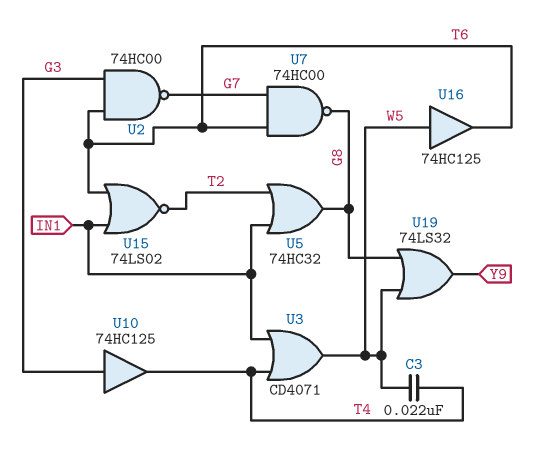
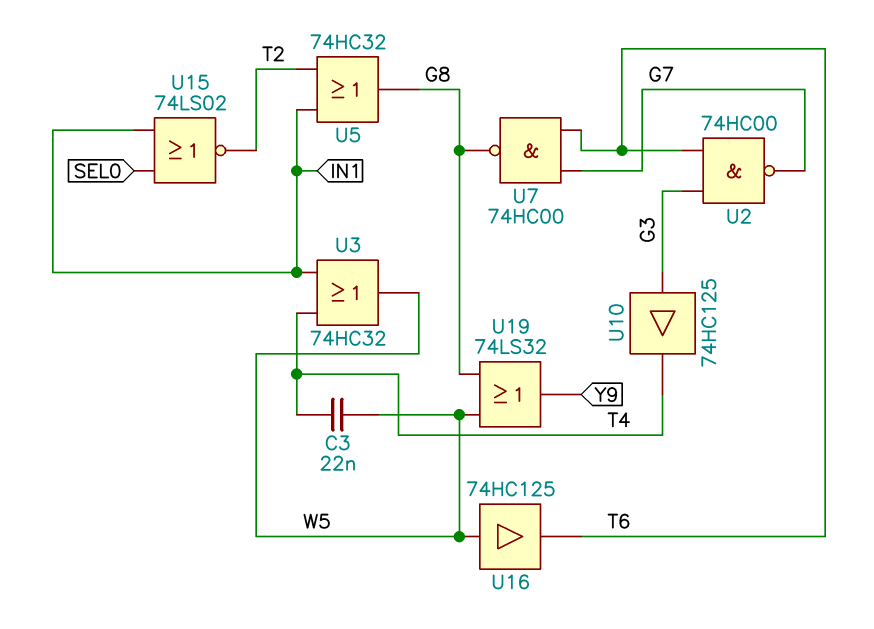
U3: OR CD4071 (in IN1, in T4, out W5) -> OR 74HC32 (in IN1, in T4, out W5)
U15: NOR 74LS02 (in IN1, in T6, out T2) -> NOR 74LS02 (in IN1, in SEL0, out T2)

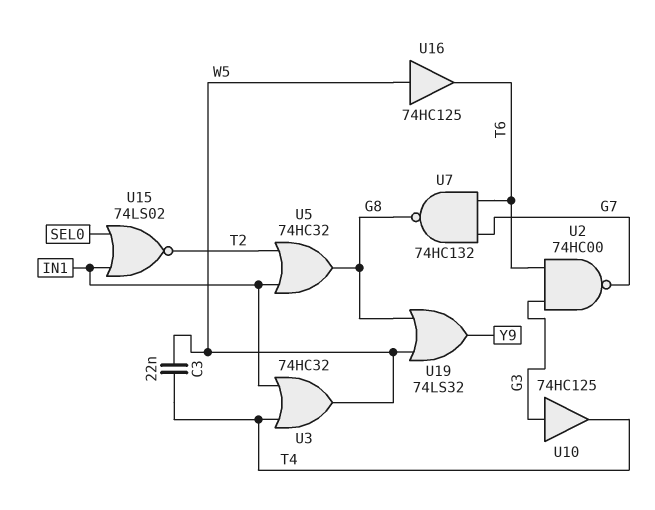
U7: NAND 74HC00 (in G7, in T6, out G8) -> NAND 74HC132 (in G7, in T6, out G8)

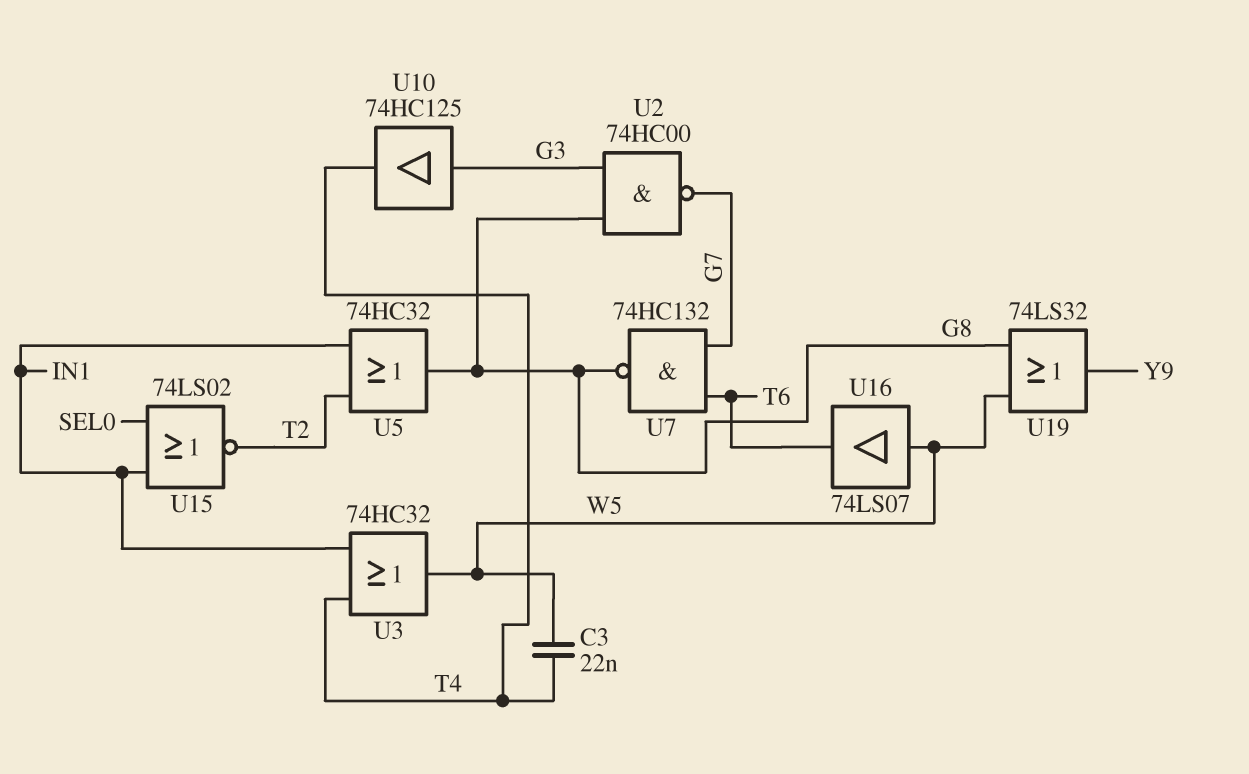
U2: NAND 74HC00 (in G3, in T6, out G7) -> NAND 74HC00 (in G3, in G8, out G7)
U16: buffer 74HC125 (in W5, out T6) -> buffer 74LS07 (in W5, out T6)

